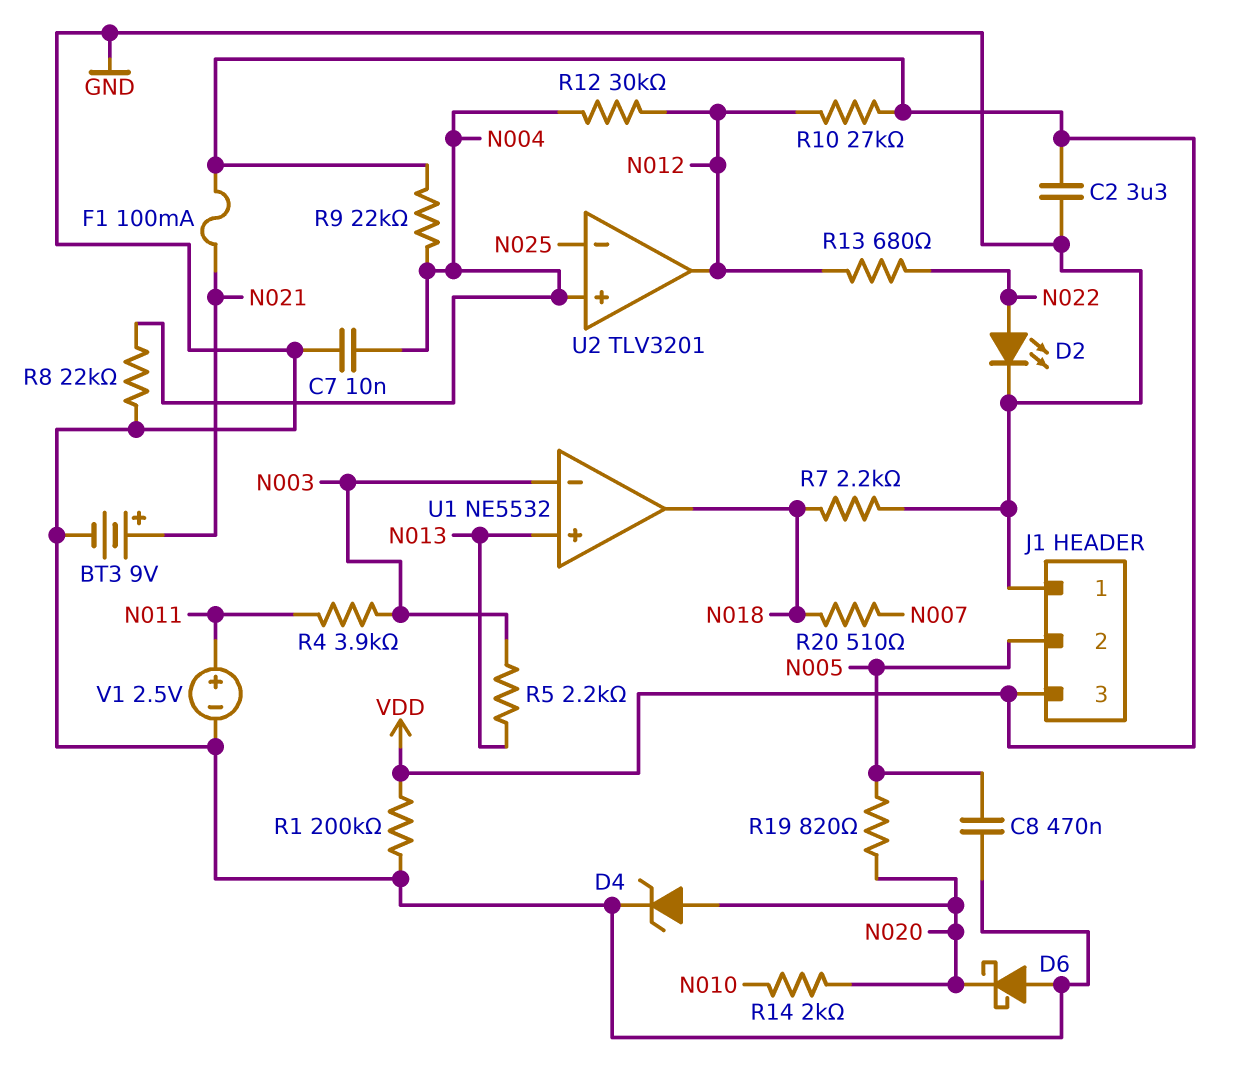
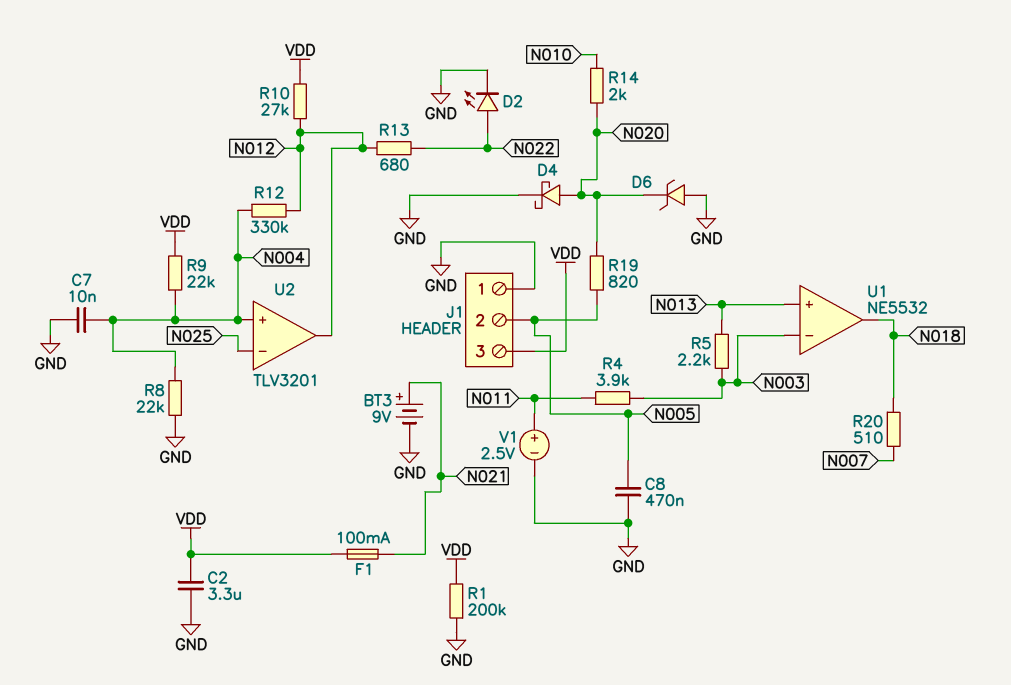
D4: zener (A N020, K GND) -> schottky (A N020, K GND)
D6: schottky (A GND, K N020) -> zener (A GND, K N020)
R7: 2.2k (GND, N018) -> none
R12: 30k (N004, N012) -> 330k (N004, N012)

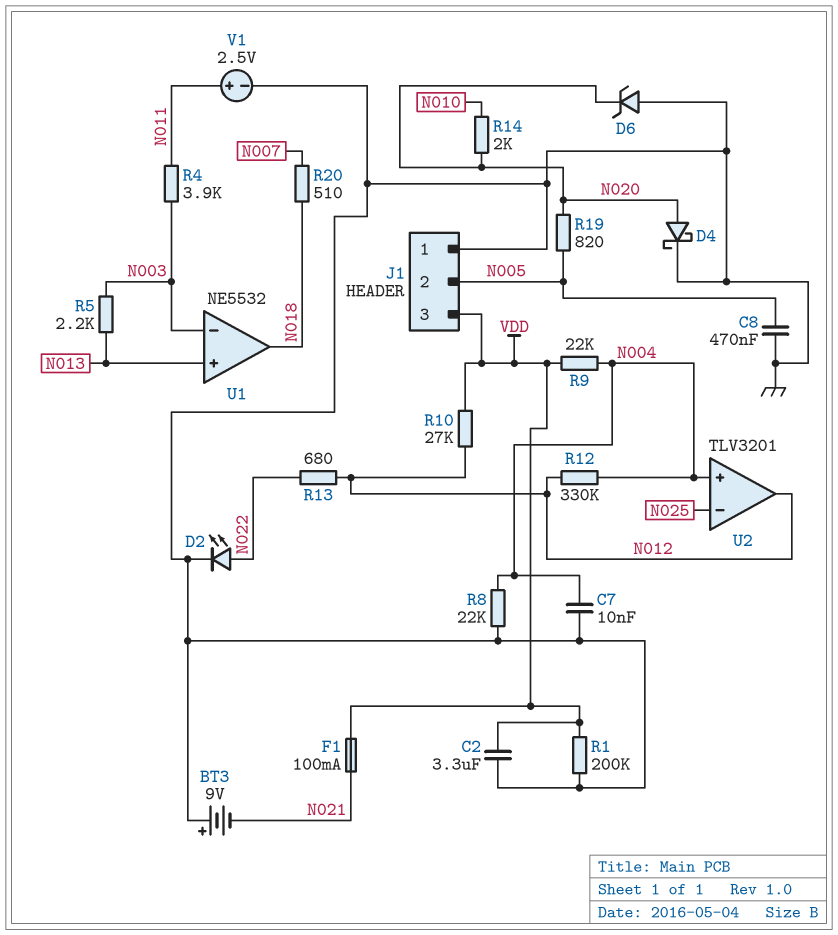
BT3: 9V (plus N021, minus GND) -> 9V (plus GND, minus N021)

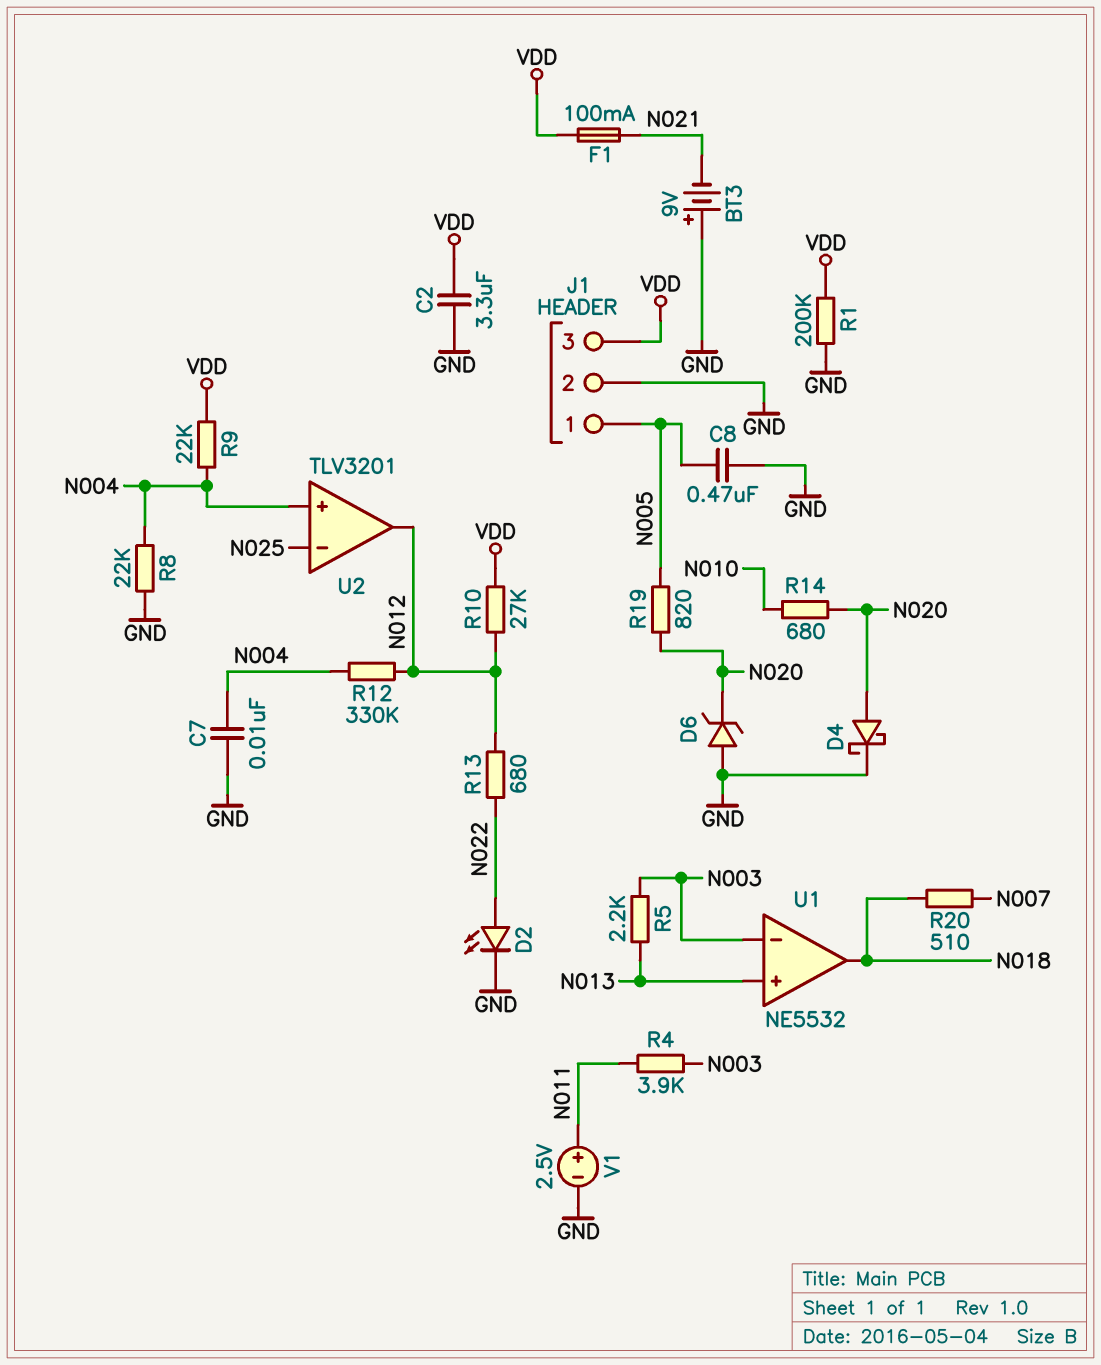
J1 pin 1: GND -> N005
J1 pin 2: N005 -> GND
R14: 2k (N010, N020) -> 680 (N010, N020)

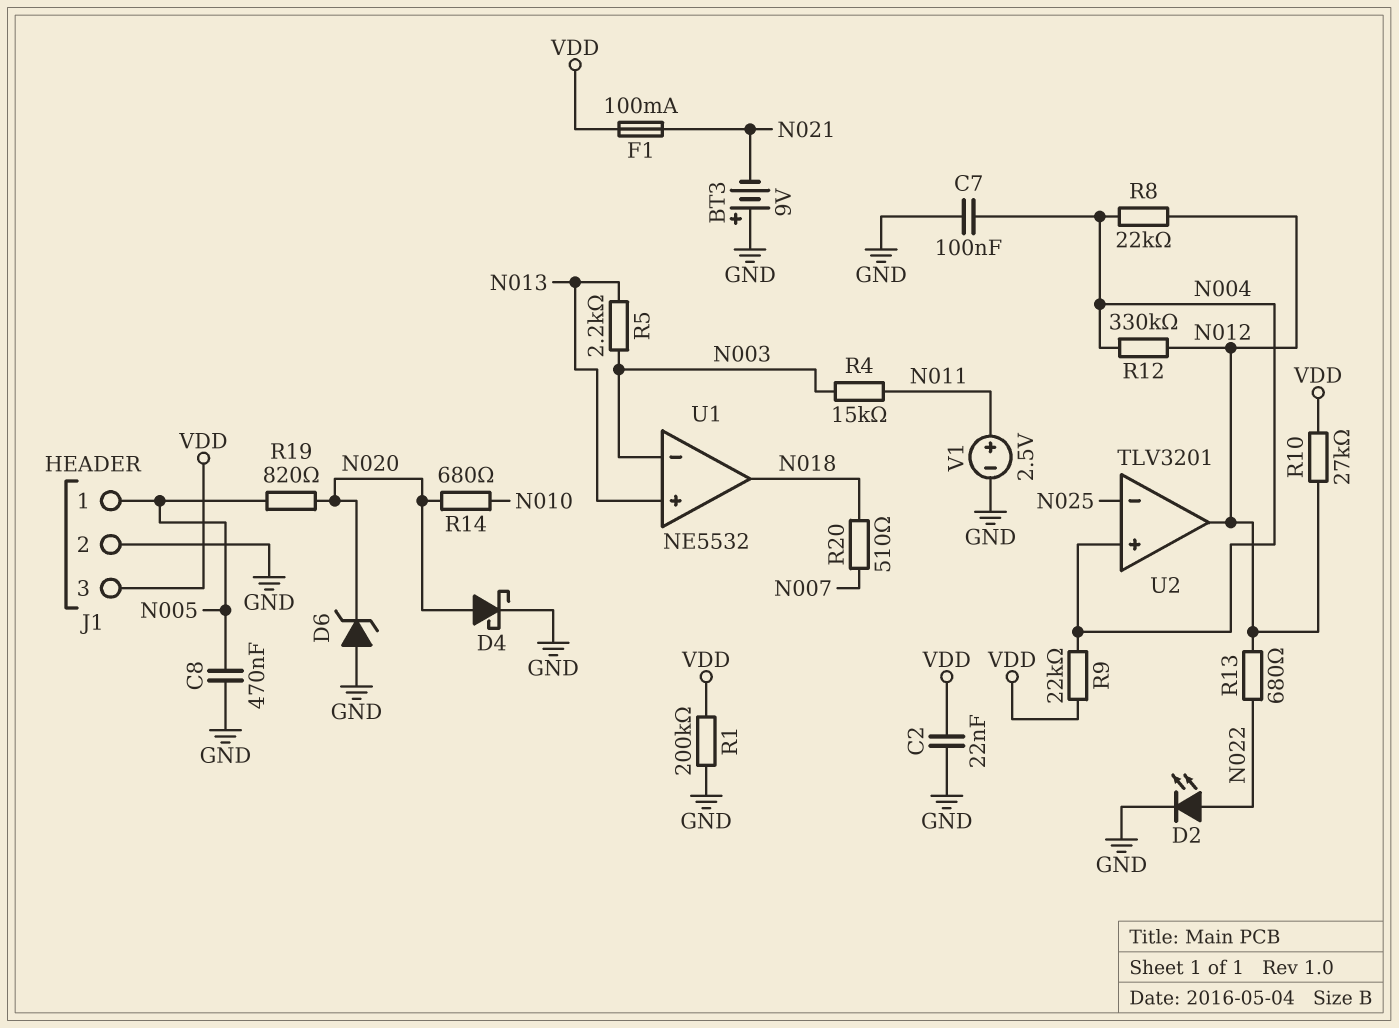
C2: 3.3uF (GND, VDD) -> 22nF (GND, VDD)
C7: 10nF (GND, N004) -> 100nF (GND, N004)
R4: 3.9k (N003, N011) -> 15k (N003, N011)
R8: 22k (GND, N004) -> 22k (N004, N012)

